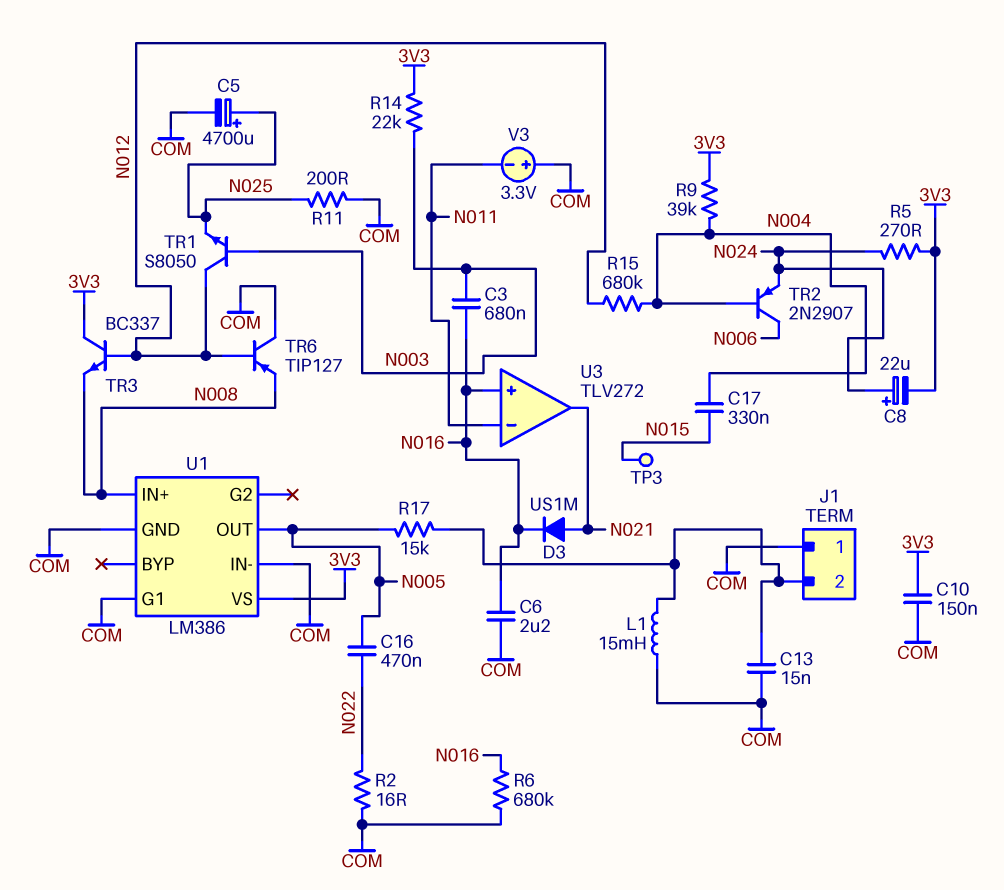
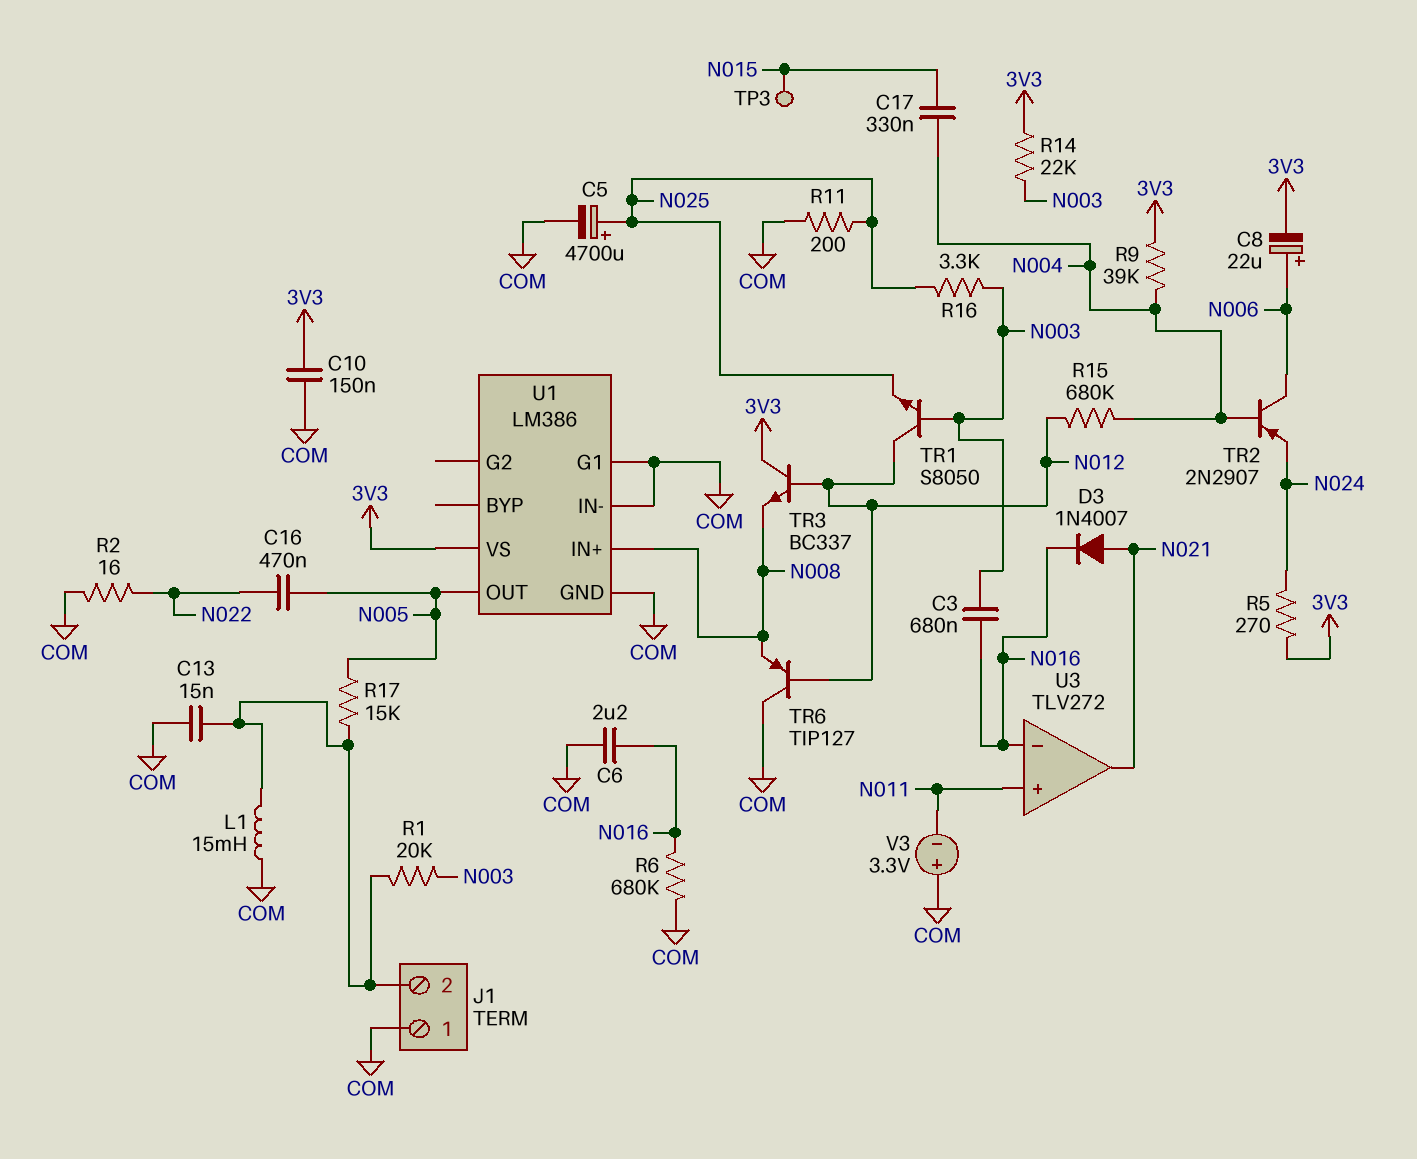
C8: 22uF (plus N024, minus 3V3) -> 22uF (plus N006, minus 3V3)
D3: diode US1M (A N021, K N016) -> diode 1N4007 (A N021, K N016)
R1: none -> 20k (J1/2, N003)
R16: none -> 3.3k (N003, N025)
U3 pin in+: N016 -> N011
U3 pin in-: N011 -> N016

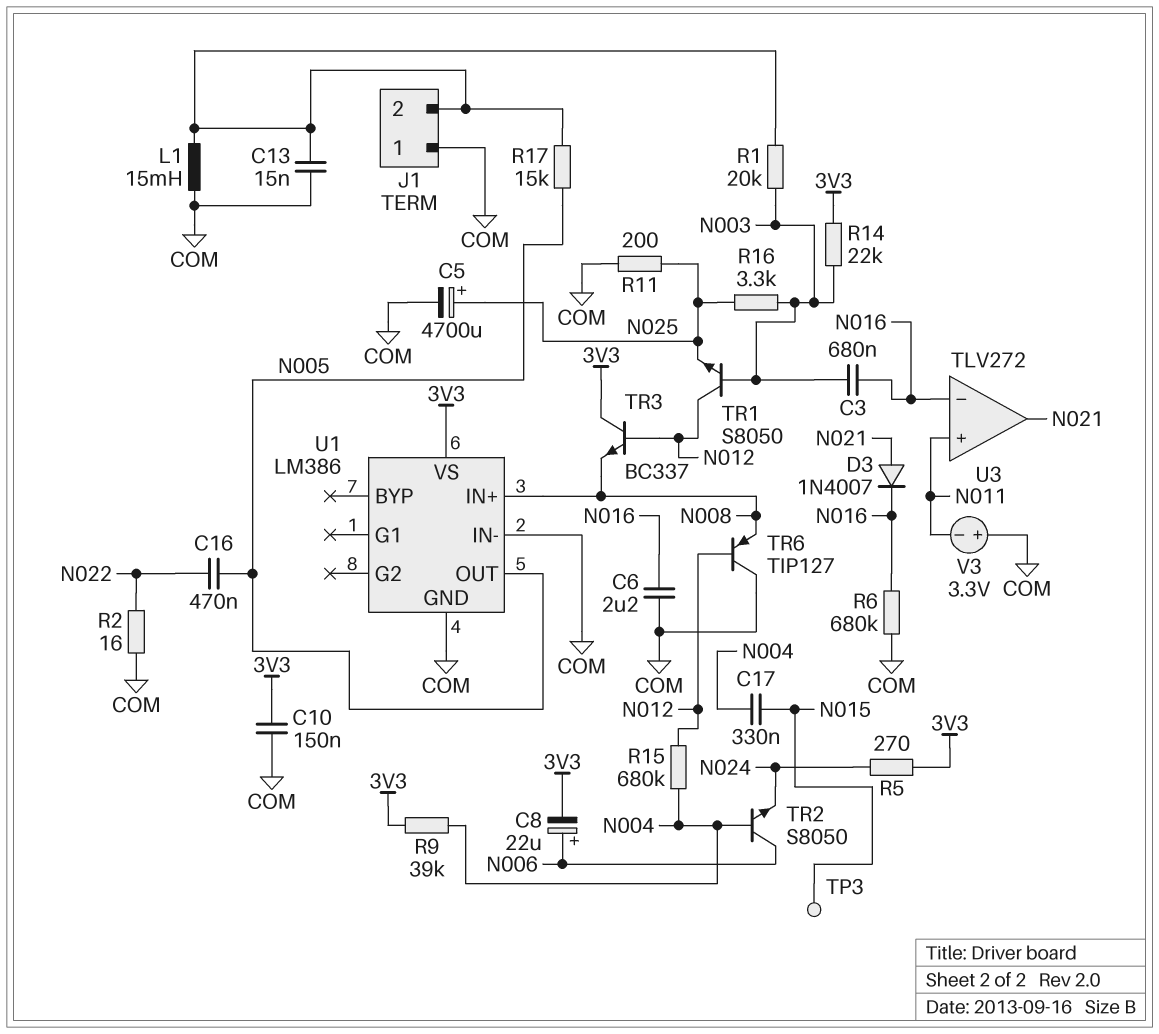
TR2: PNP 2N2907 (B N004, C N006, E N024) -> NPN S8050 (B N004, C N006, E N024)
U1 pin G1: COM -> none

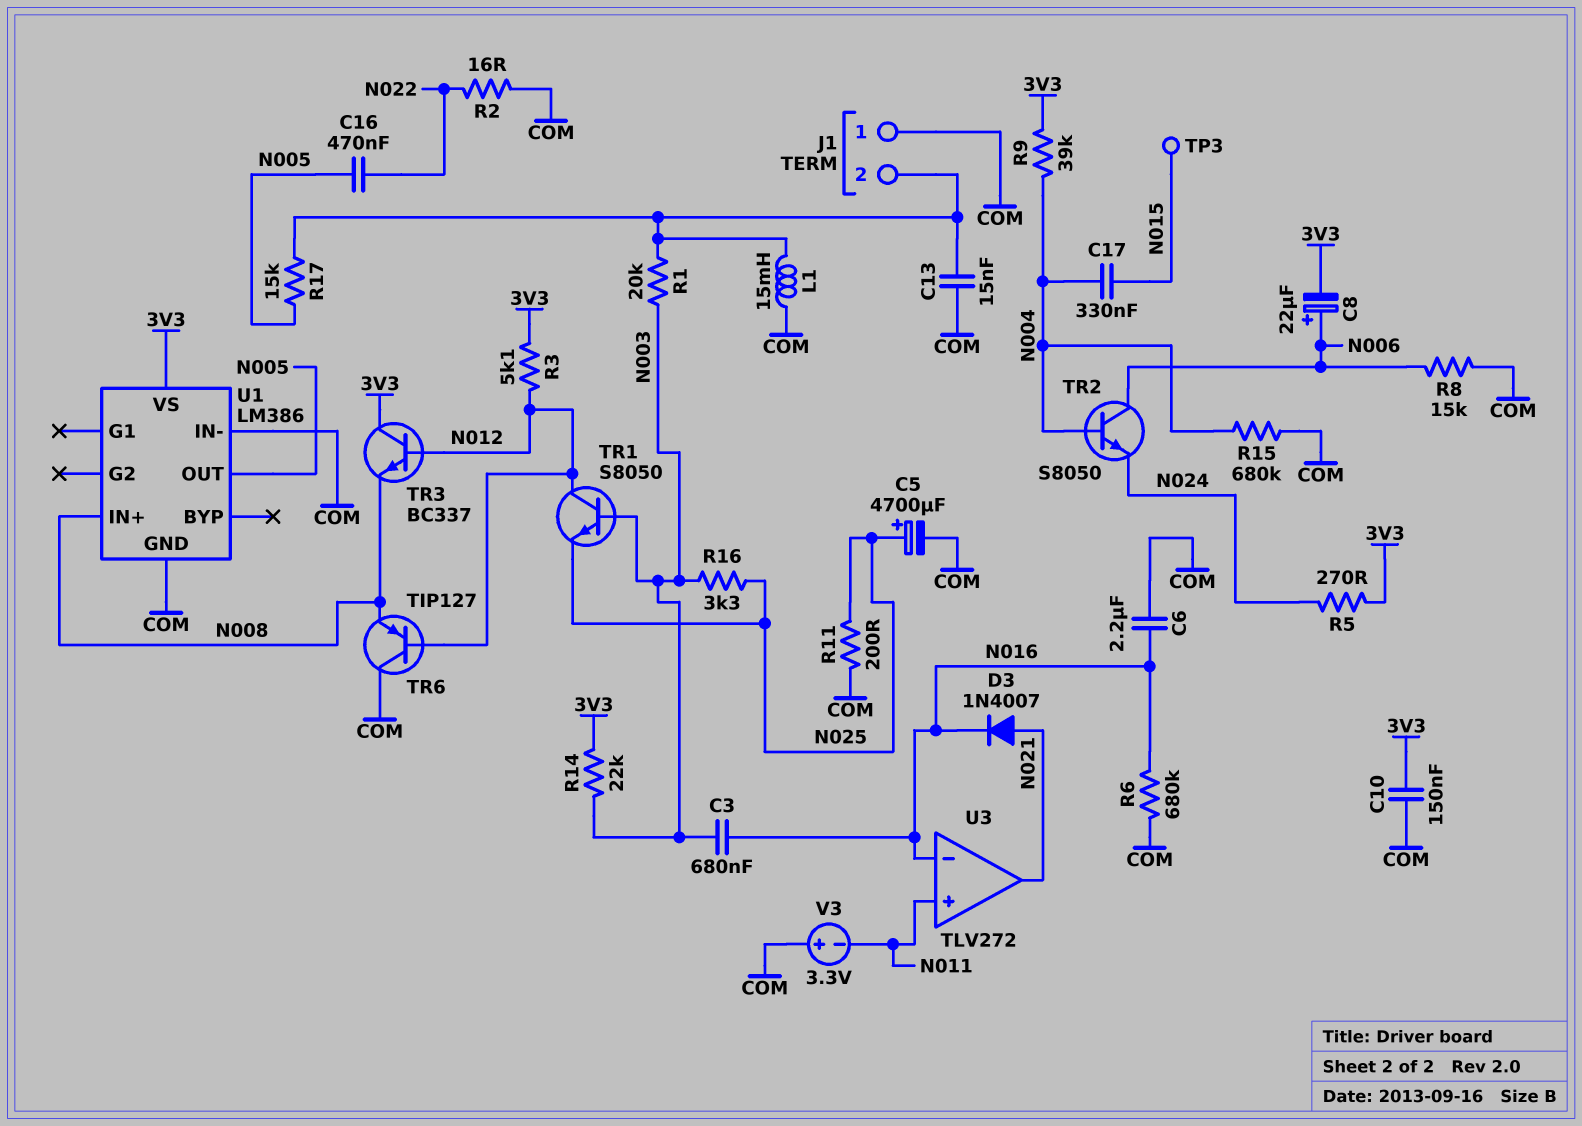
R3: none -> 5.1k (3V3, N012)
R8: none -> 15k (COM, N006)
R15: 680k (N004, N012) -> 680k (COM, N004)

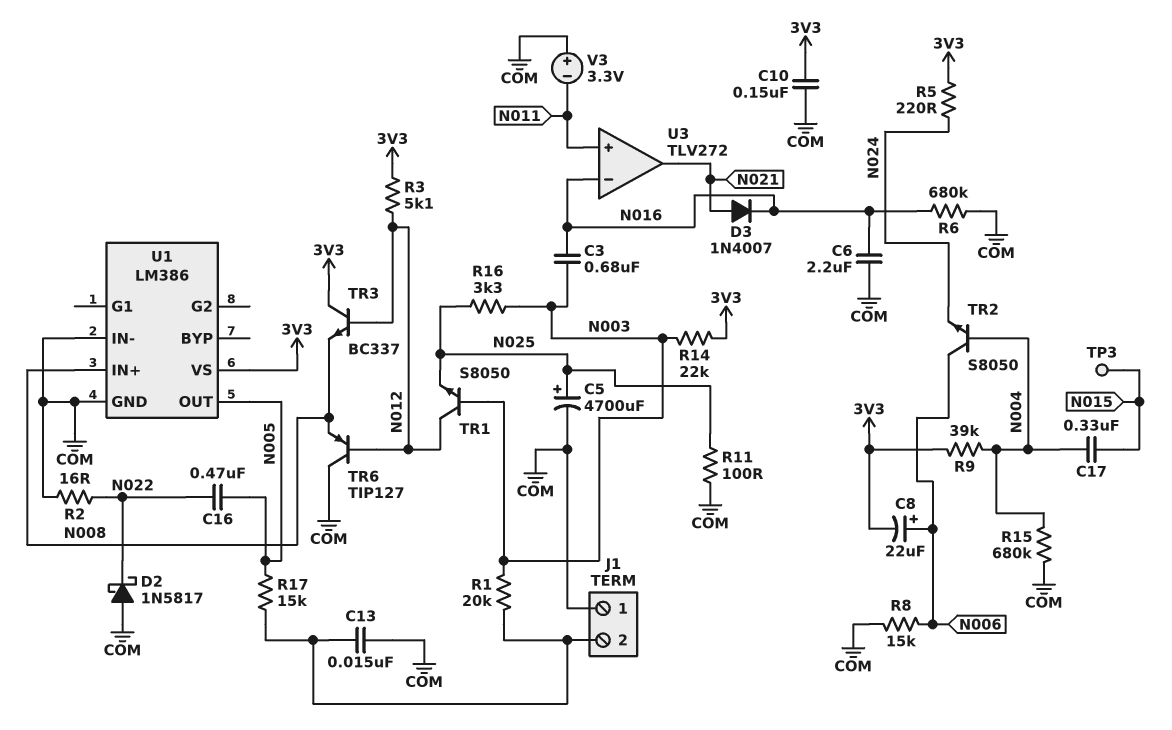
D2: none -> schottky 1N5817 (A COM, K N022)
L1: 15mH (COM, J1/2) -> none
R5: 270 (3V3, N024) -> 220 (3V3, N024)
R11: 200 (COM, N025) -> 100 (COM, N025)

